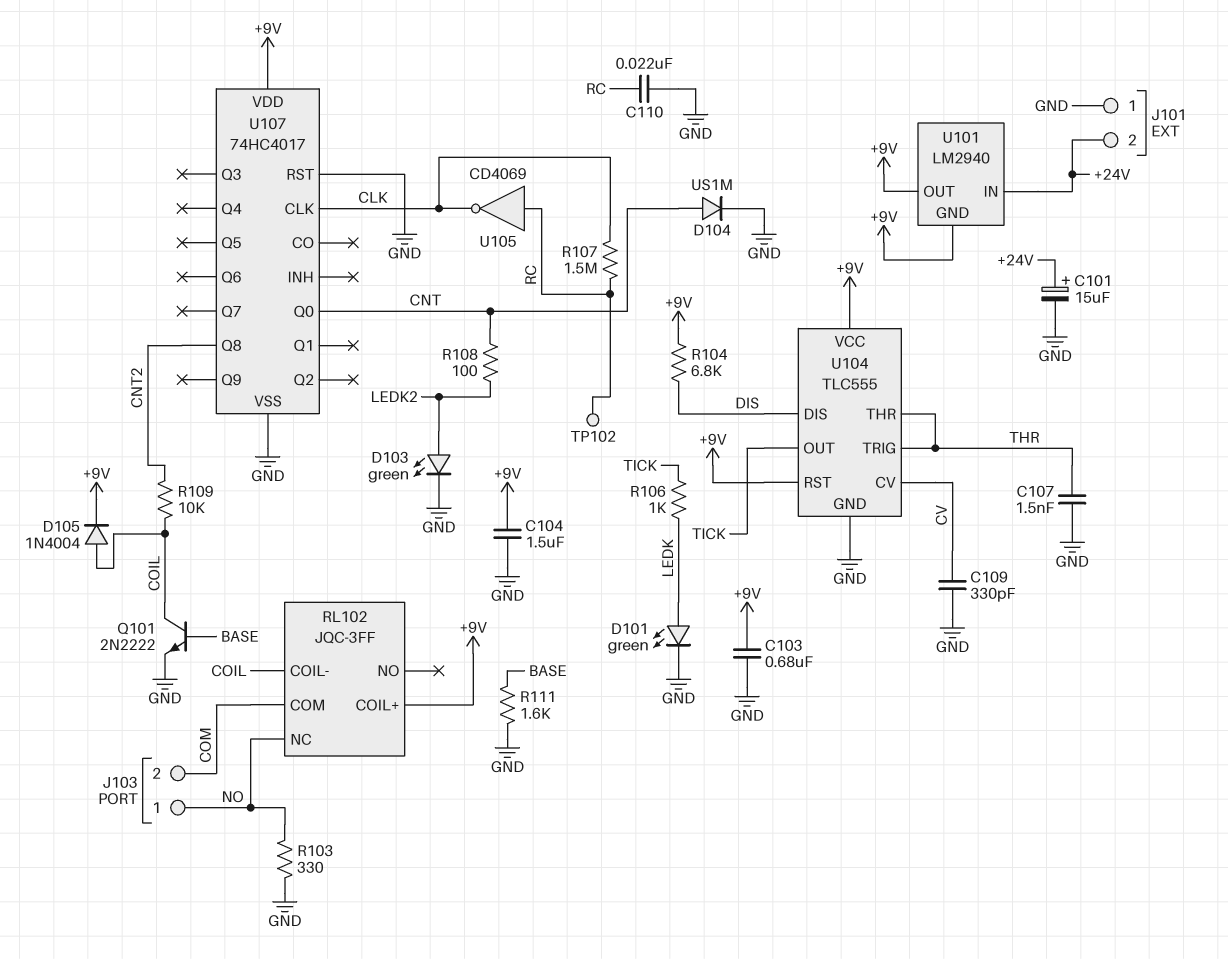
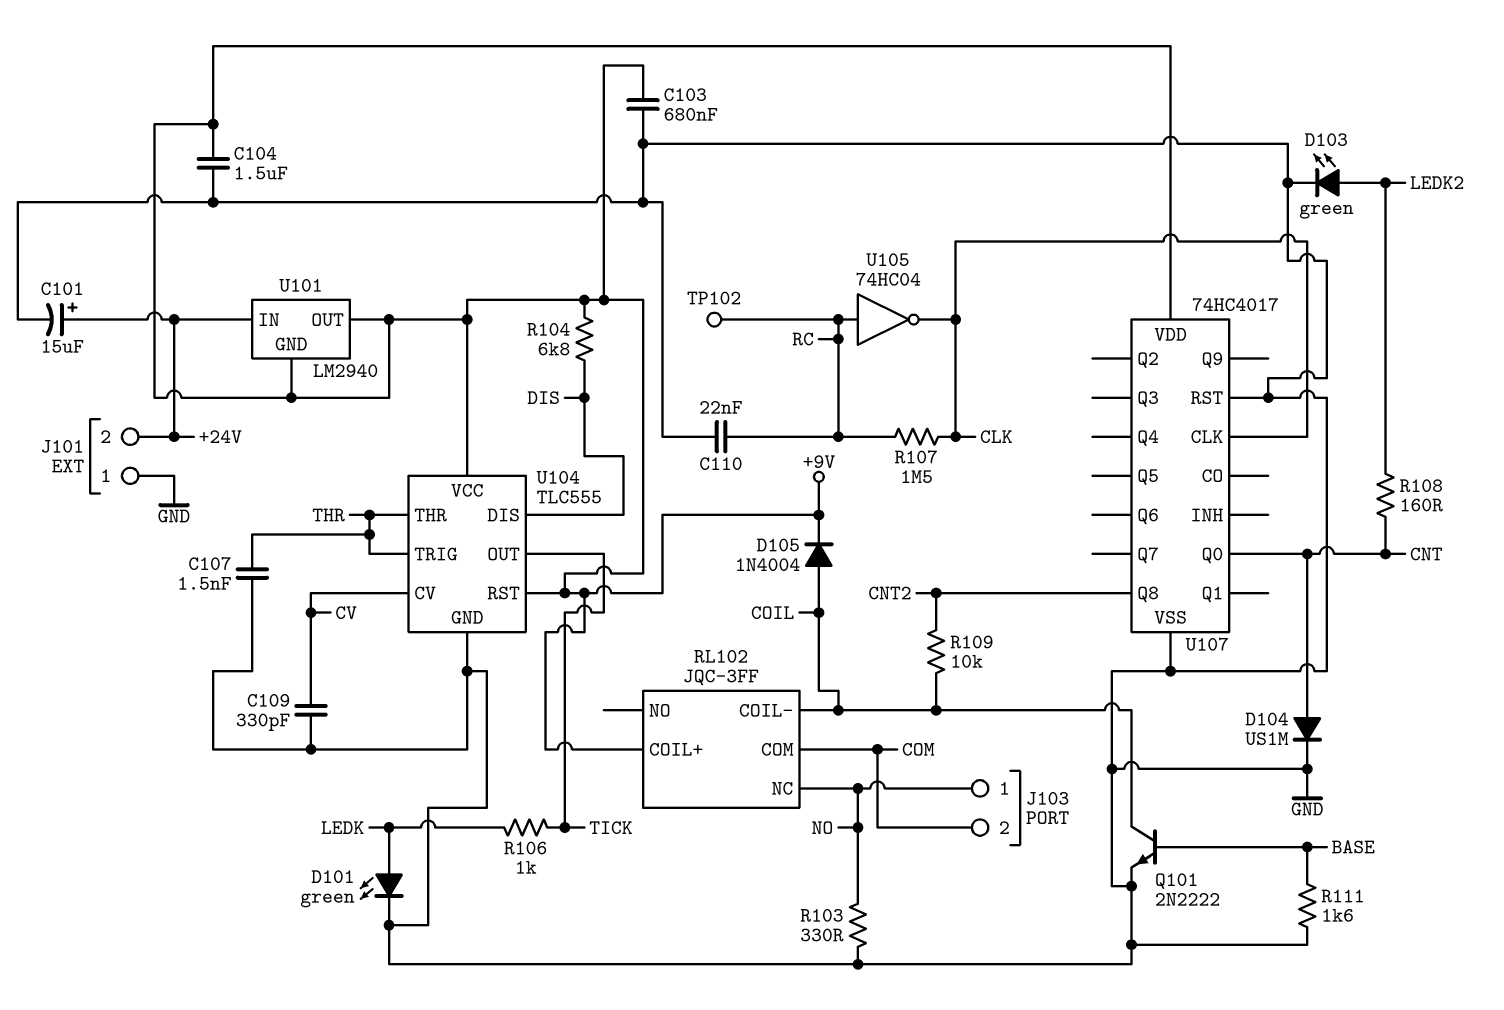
R108: 100 (CNT, LEDK2) -> 160 (CNT, LEDK2)
U105: NOT CD4069 (in RC, out CLK) -> NOT 74HC04 (in RC, out CLK)

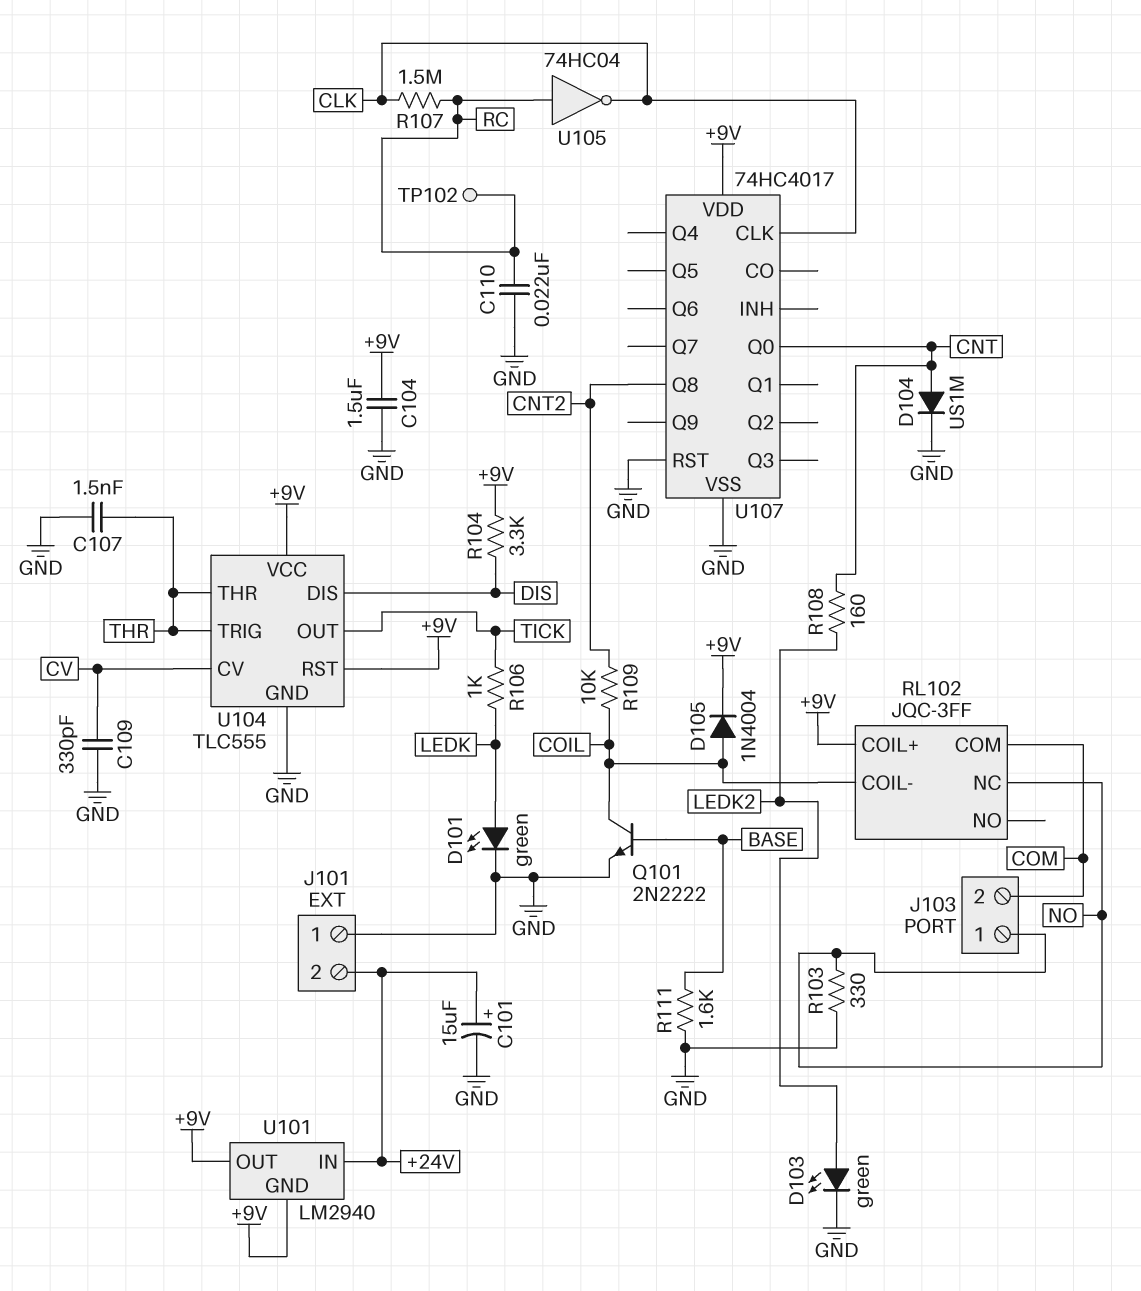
C103: 680nF (+9V, GND) -> none
R104: 6.8k (+9V, DIS) -> 3.3k (+9V, DIS)

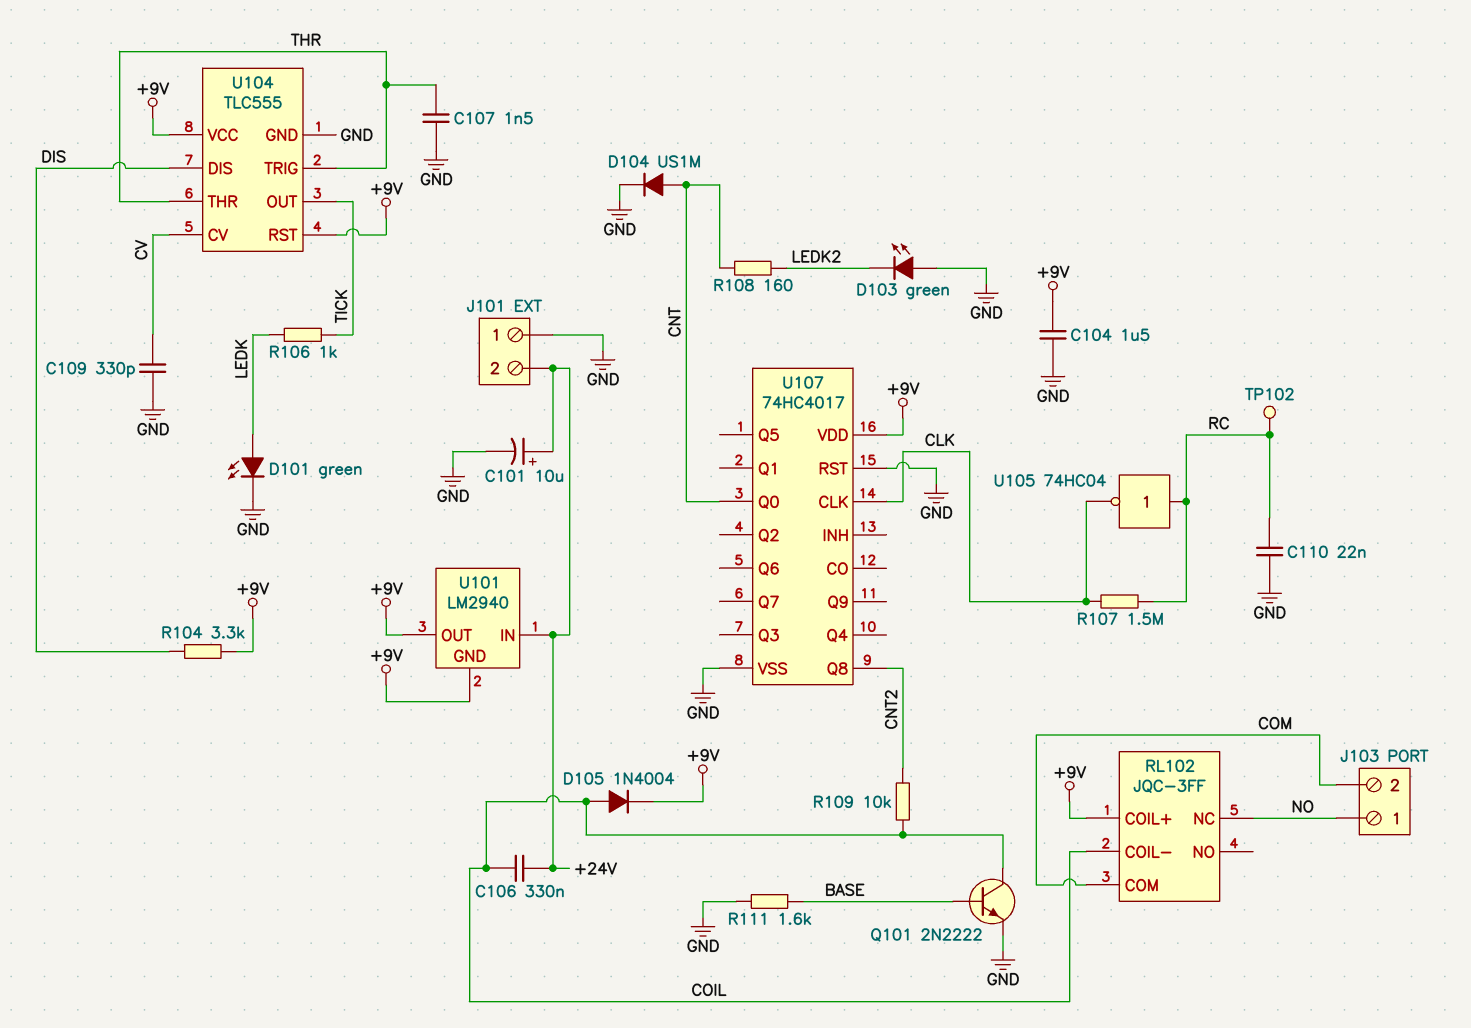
C101: 15uF (plus +24V, minus GND) -> 10uF (plus +24V, minus GND)
C106: none -> 330nF (+24V, COIL)
D103: LED green (A LEDK2, K GND) -> LED green (A GND, K LEDK2)
R103: 330 (GND, NO) -> none

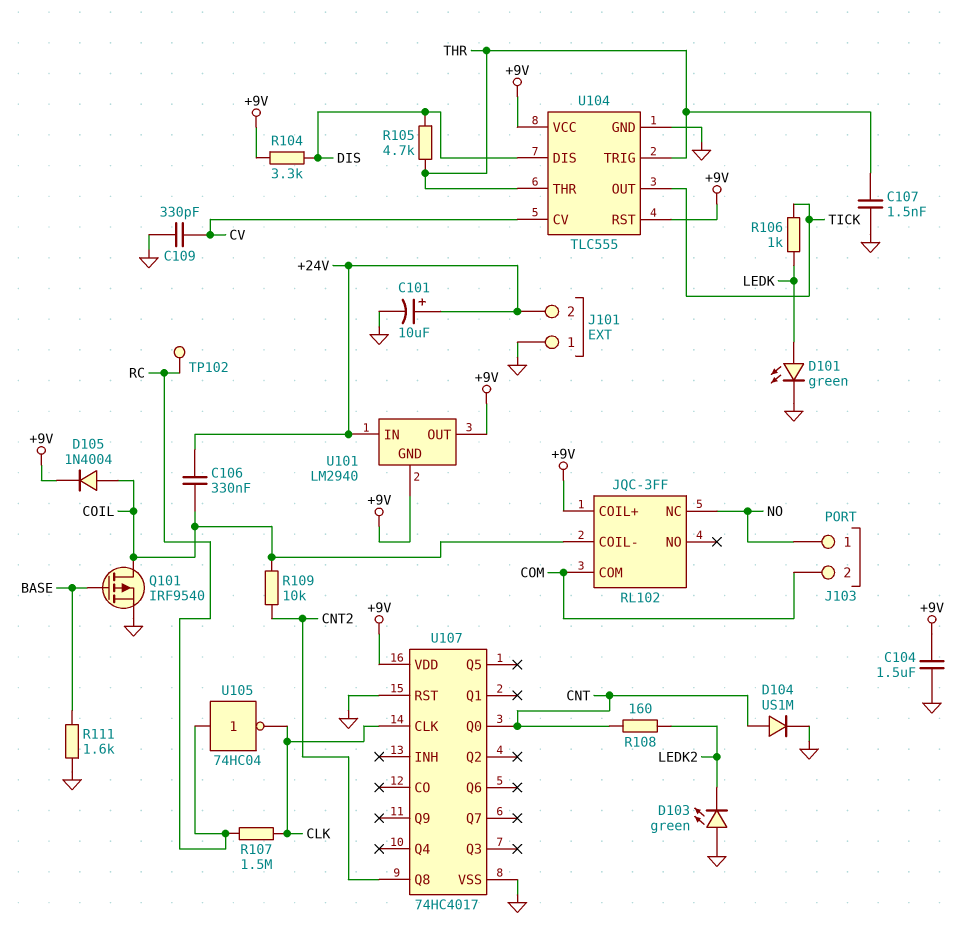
C110: 22nF (GND, RC) -> none
Q101: NPN 2N2222 (B BASE, C COIL, E GND) -> PMOS IRF9540 (G BASE, D COIL, S GND)
R105: none -> 4.7k (DIS, THR)

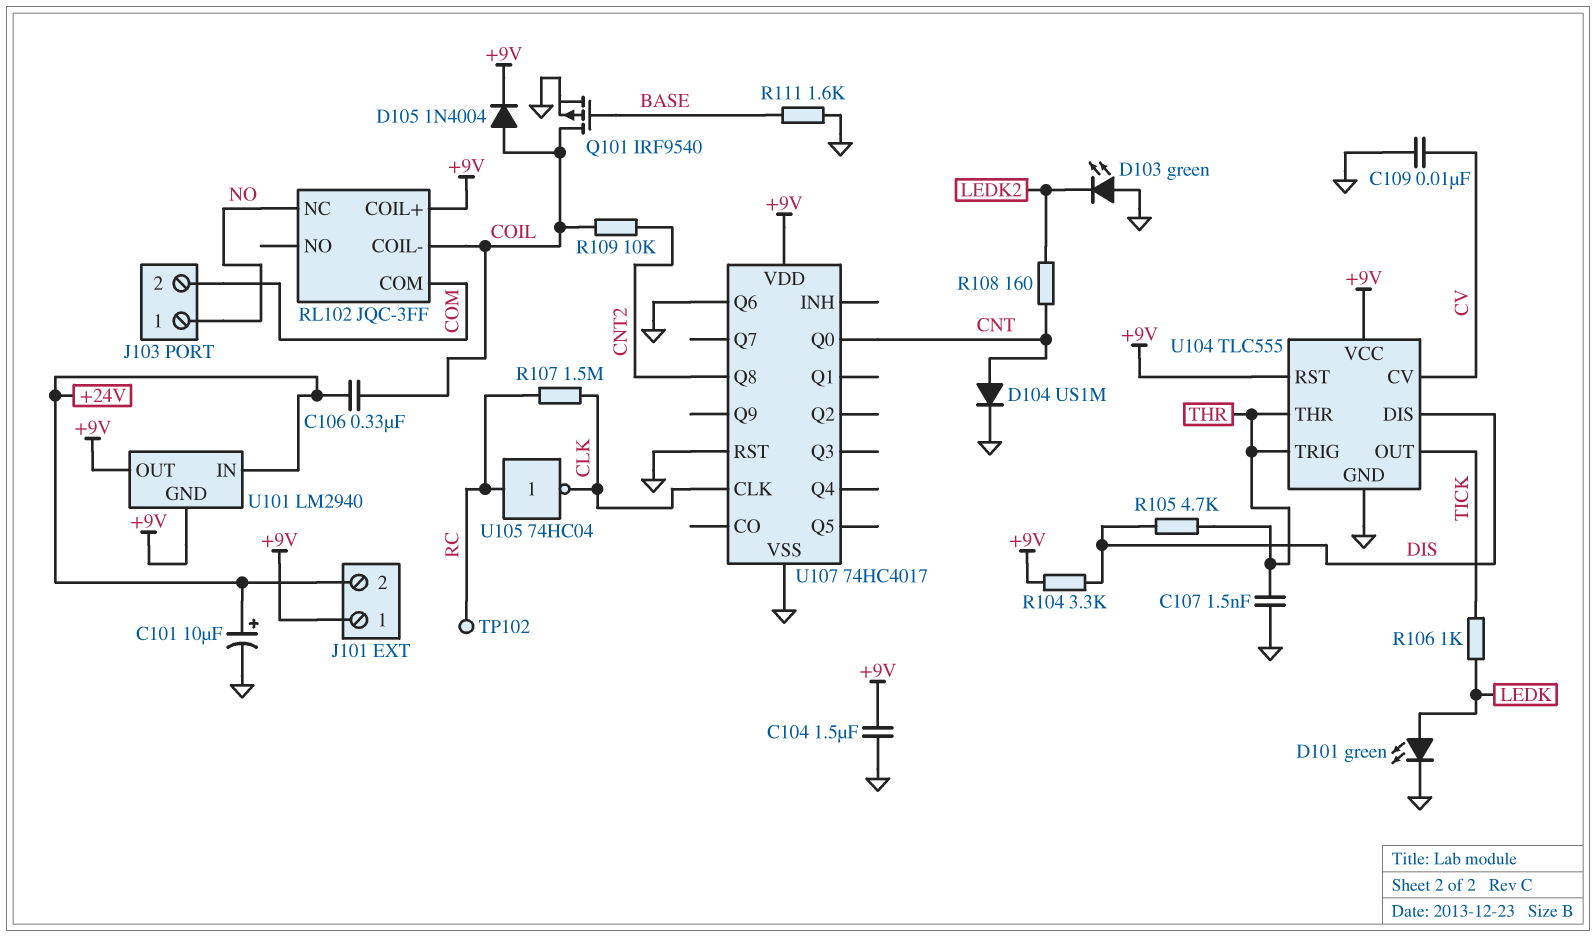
C109: 330pF (CV, GND) -> 10nF (CV, GND)
J101 pin 1: GND -> +9V
U107 pin Q6: none -> GND

